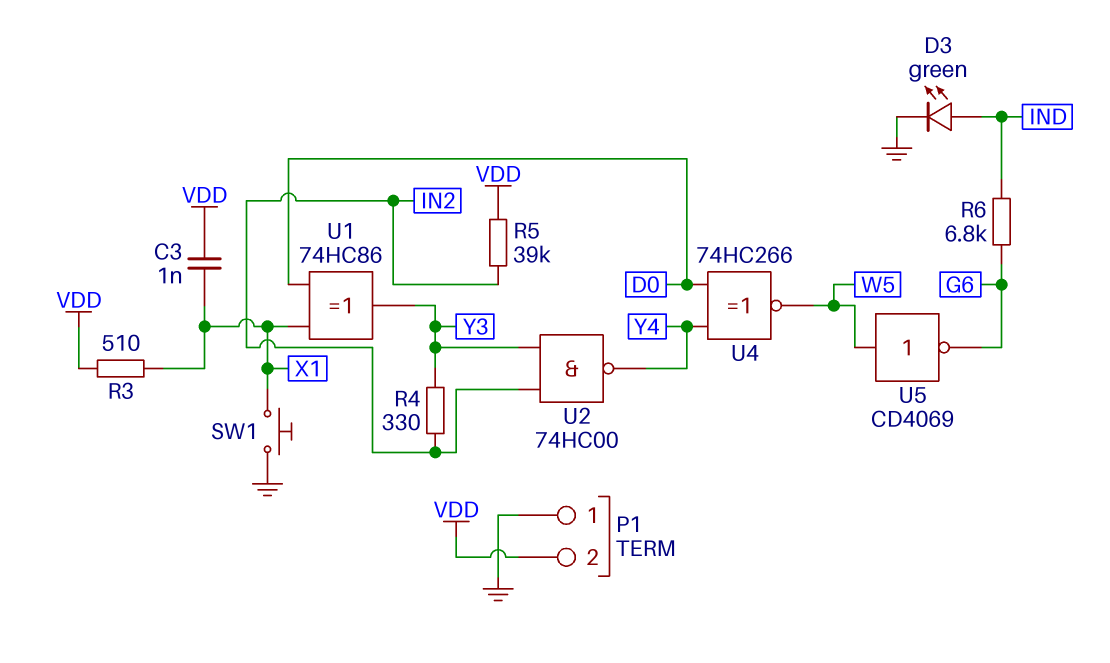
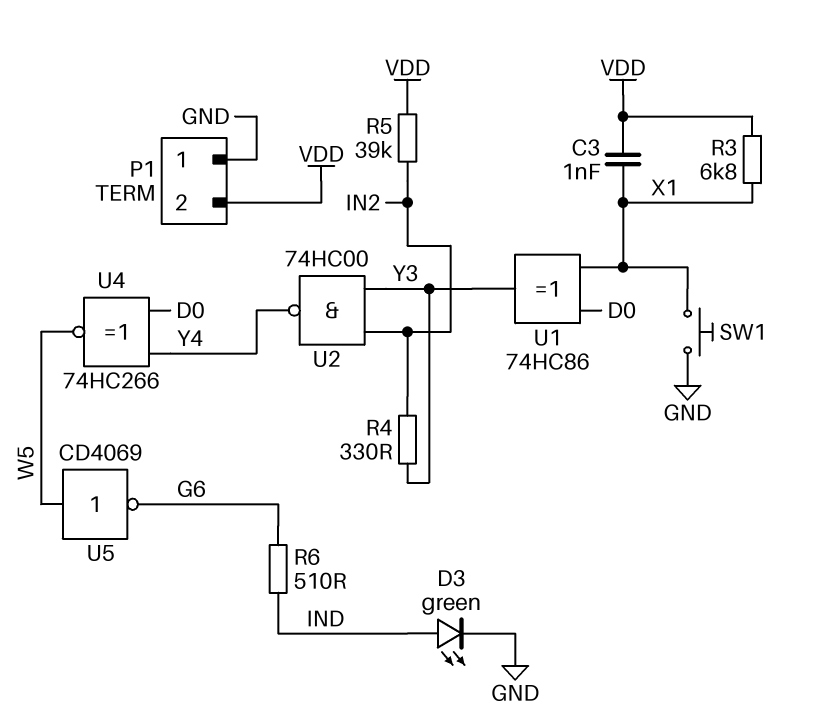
R3: 510 (VDD, X1) -> 6.8k (VDD, X1)
R6: 6.8k (G6, IND) -> 510 (G6, IND)

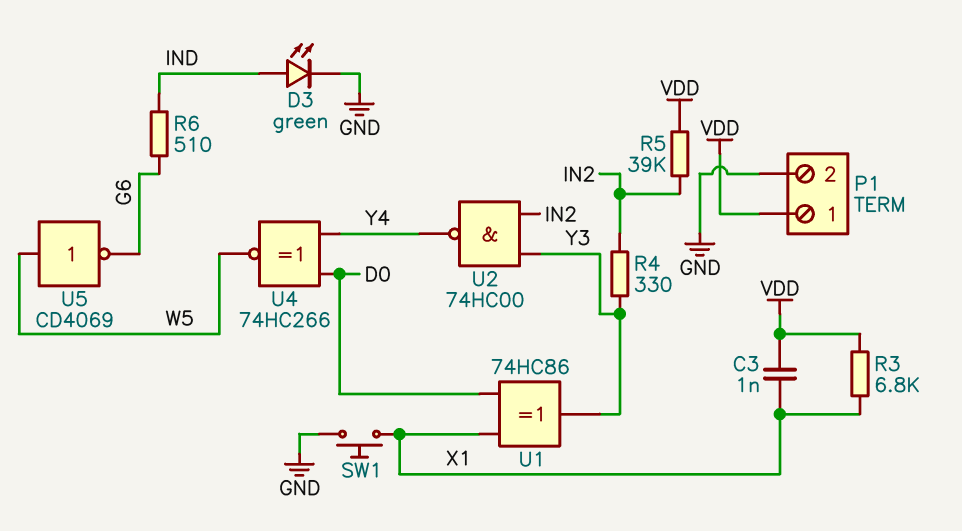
P1 pin 1: GND -> VDD
P1 pin 2: VDD -> GND

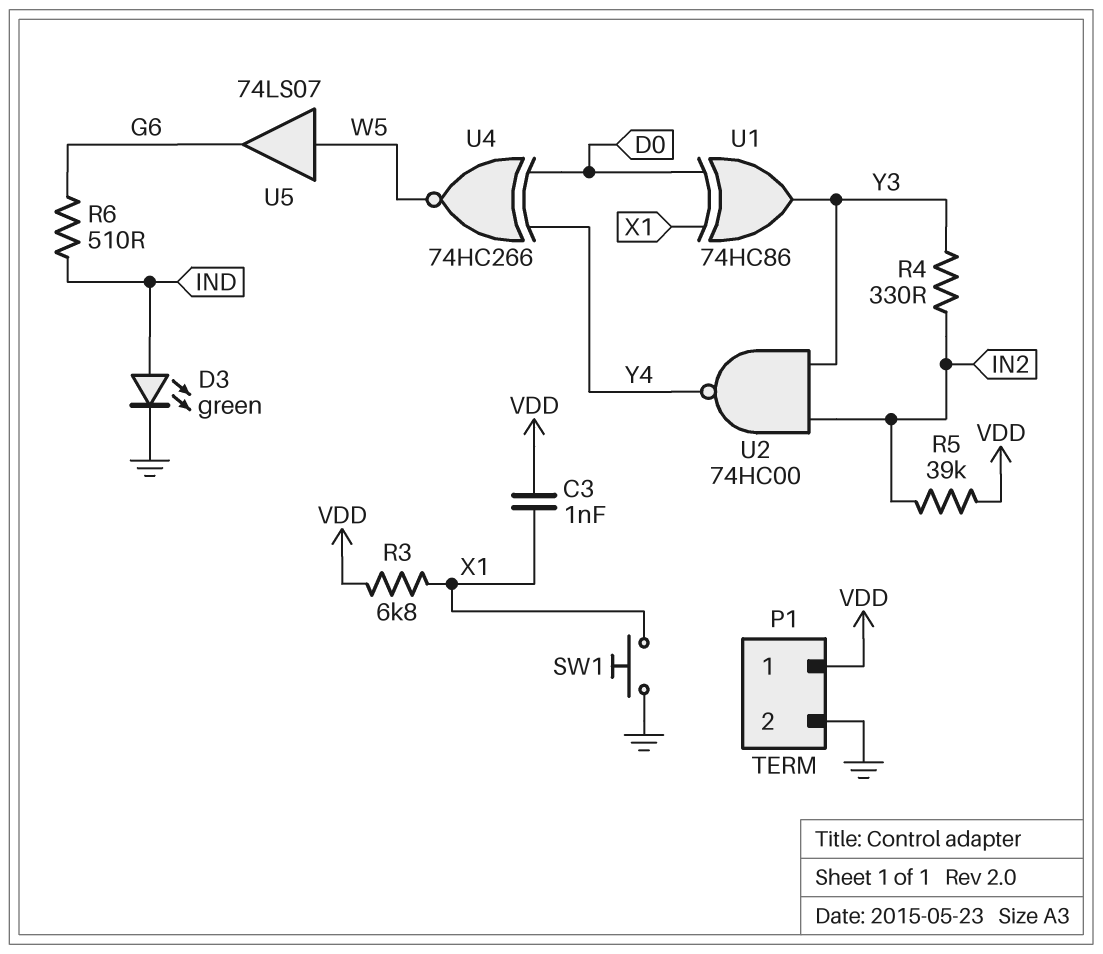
U5: NOT CD4069 (in W5, out G6) -> buffer 74LS07 (in W5, out G6)

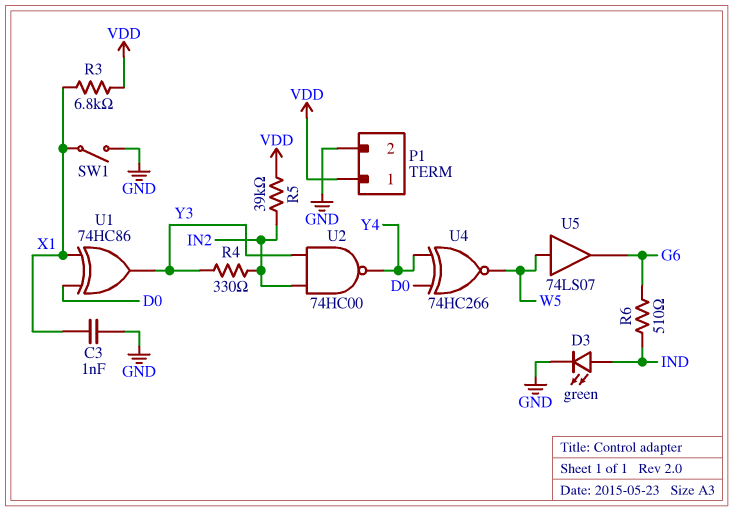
C3: 1nF (VDD, X1) -> 1nF (GND, X1)
SW1: button (GND, X1) -> switch (GND, X1)

